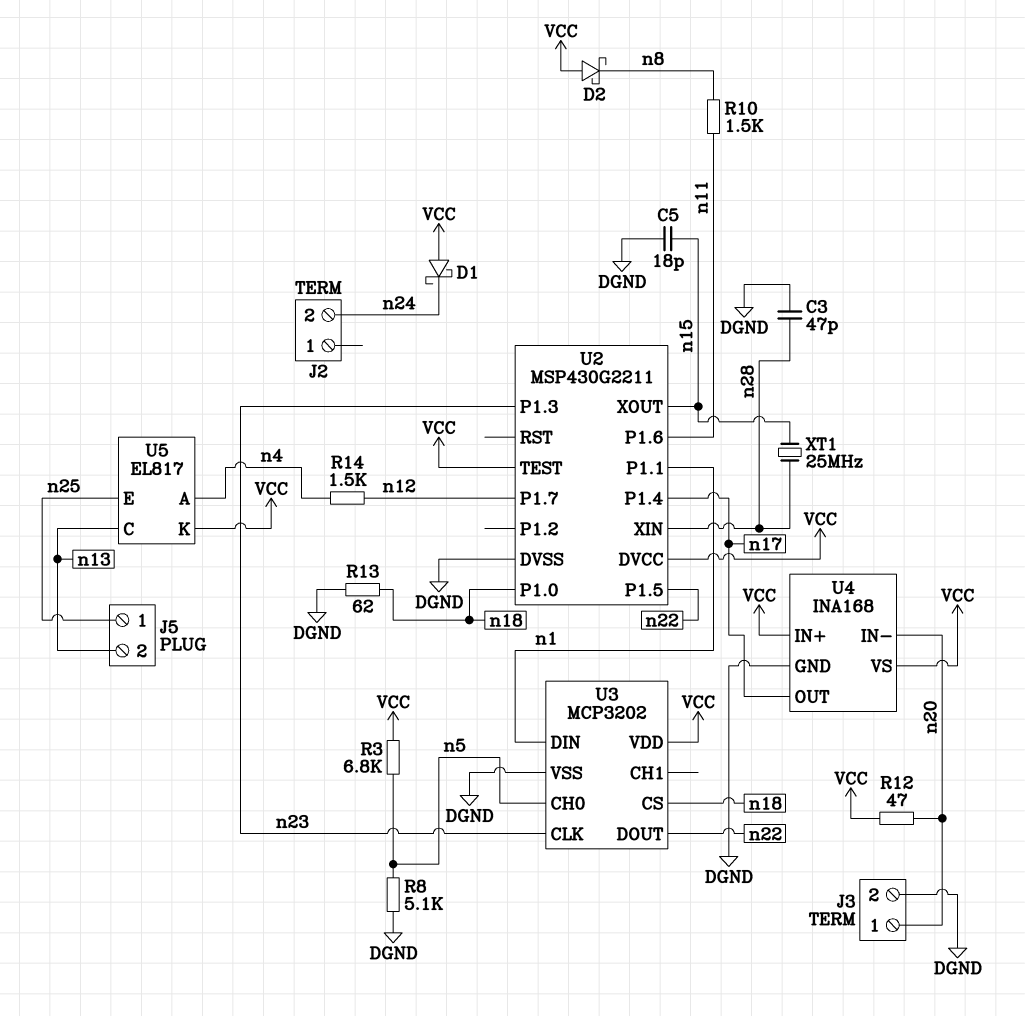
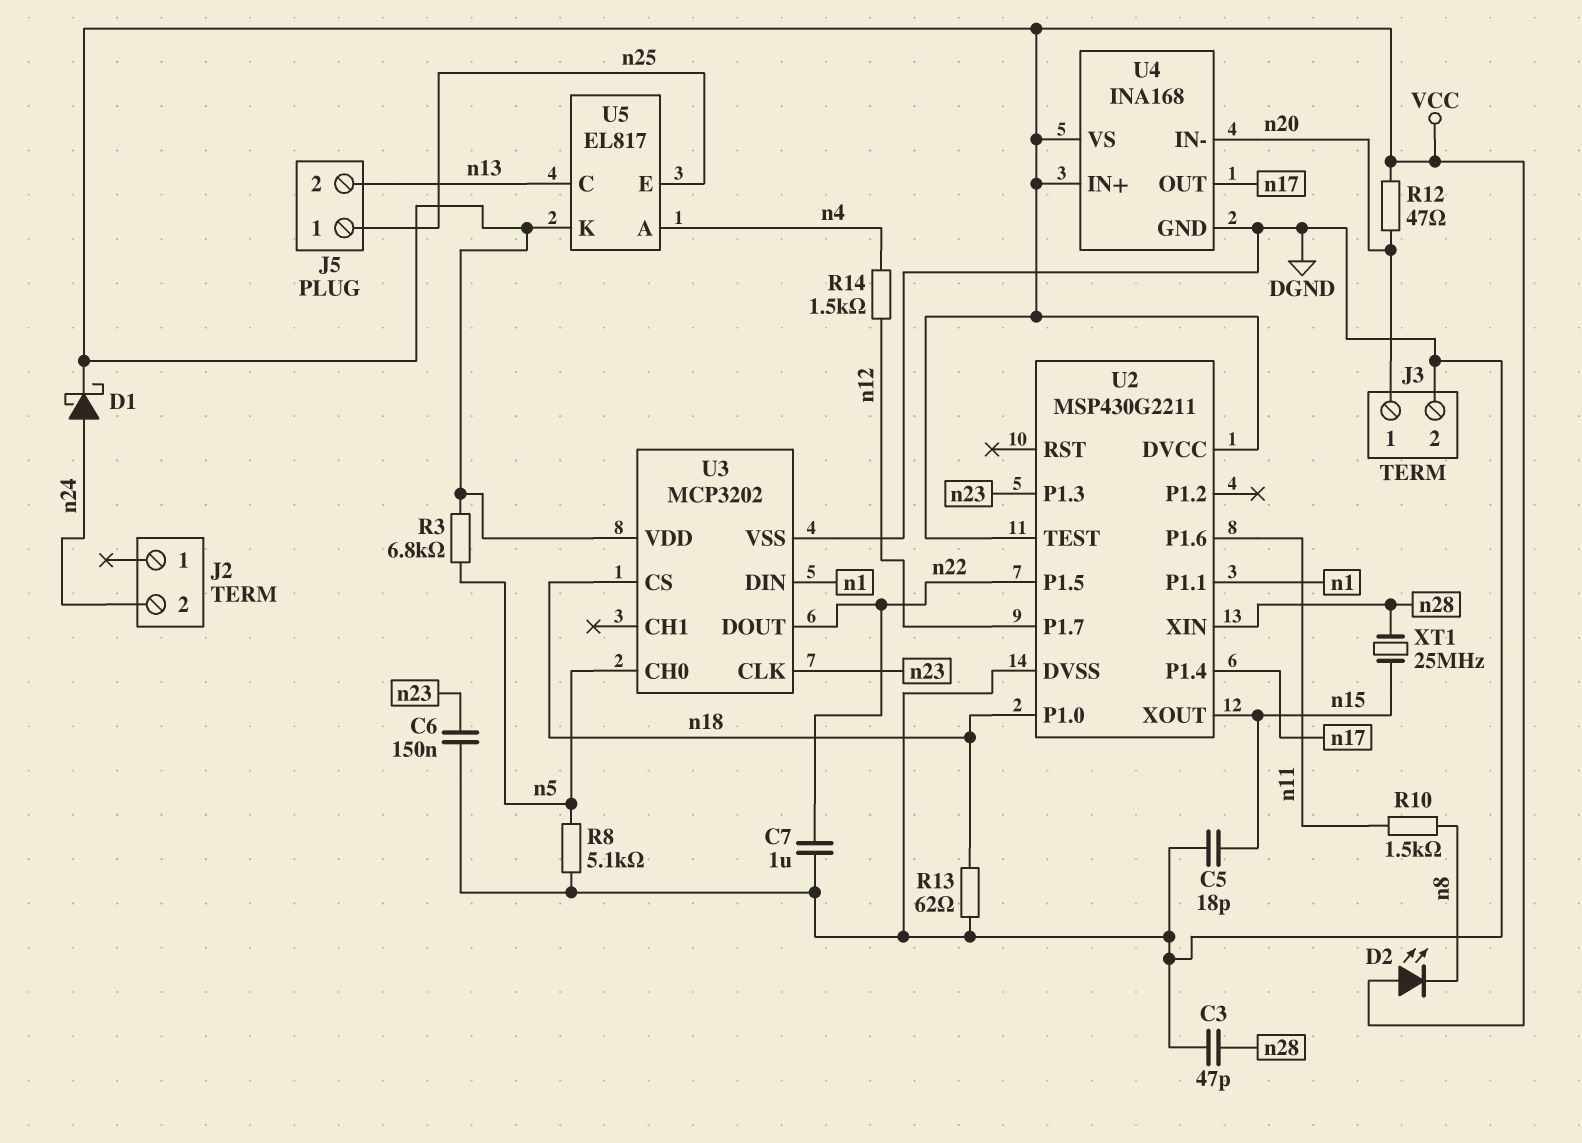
C6: none -> 150nF (DGND, n23)
C7: none -> 1uF (DGND, n22)
D1: schottky (A VCC, K n24) -> schottky (A n24, K VCC)
D2: schottky (A VCC, K n8) -> LED (A VCC, K n8)

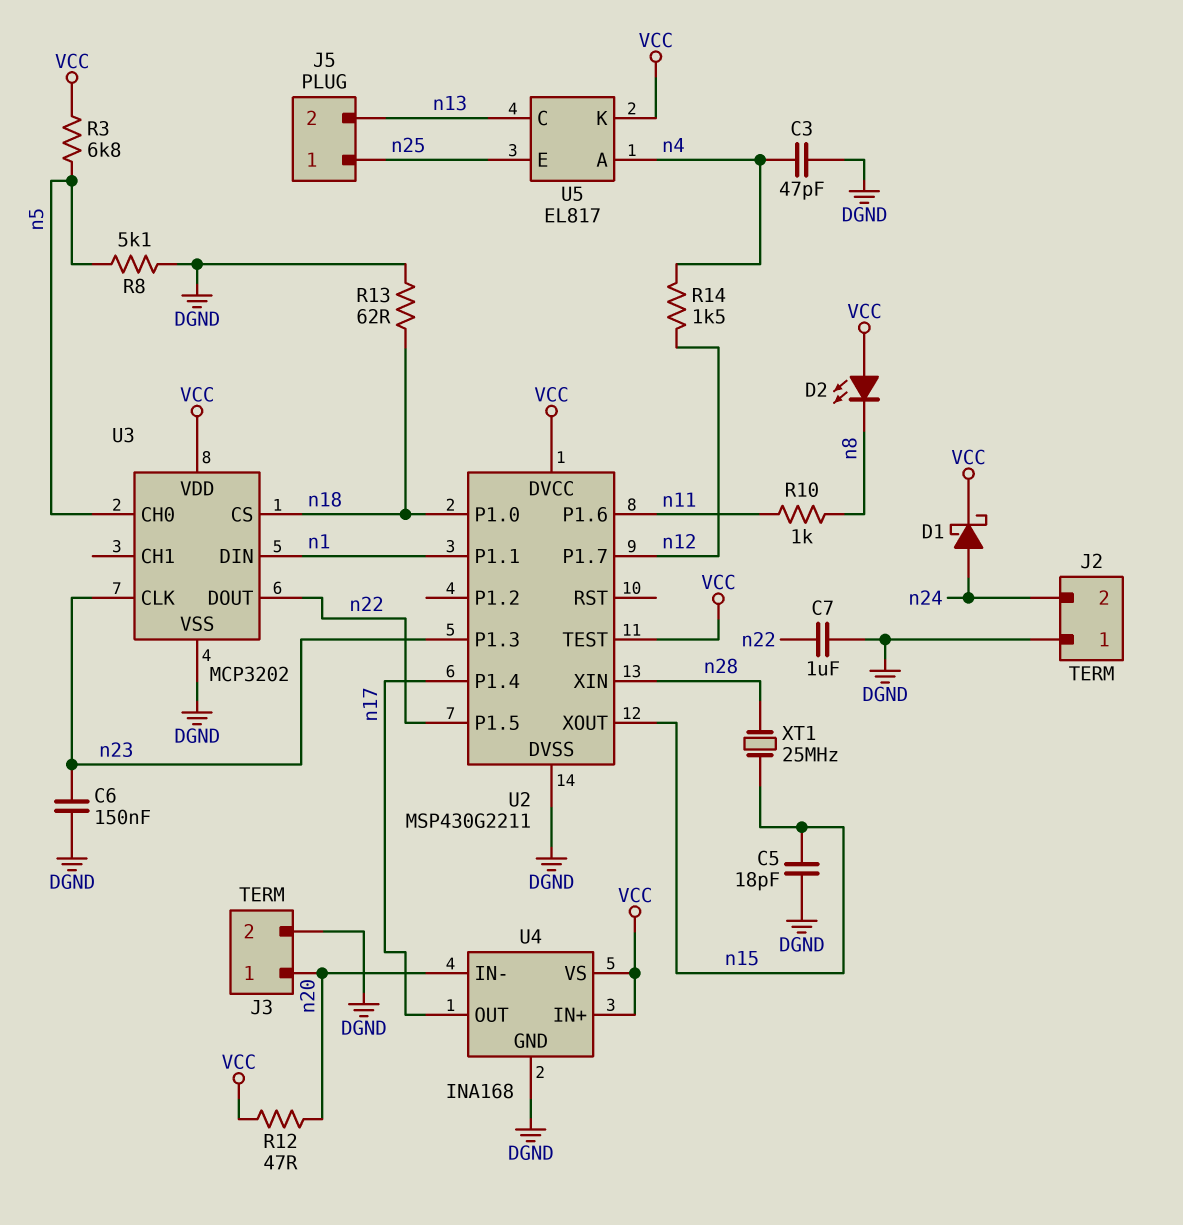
C3: 47pF (DGND, n28) -> 47pF (DGND, n4)
J2 pin 1: none -> DGND
R10: 1.5k (n8, n11) -> 1k (n8, n11)

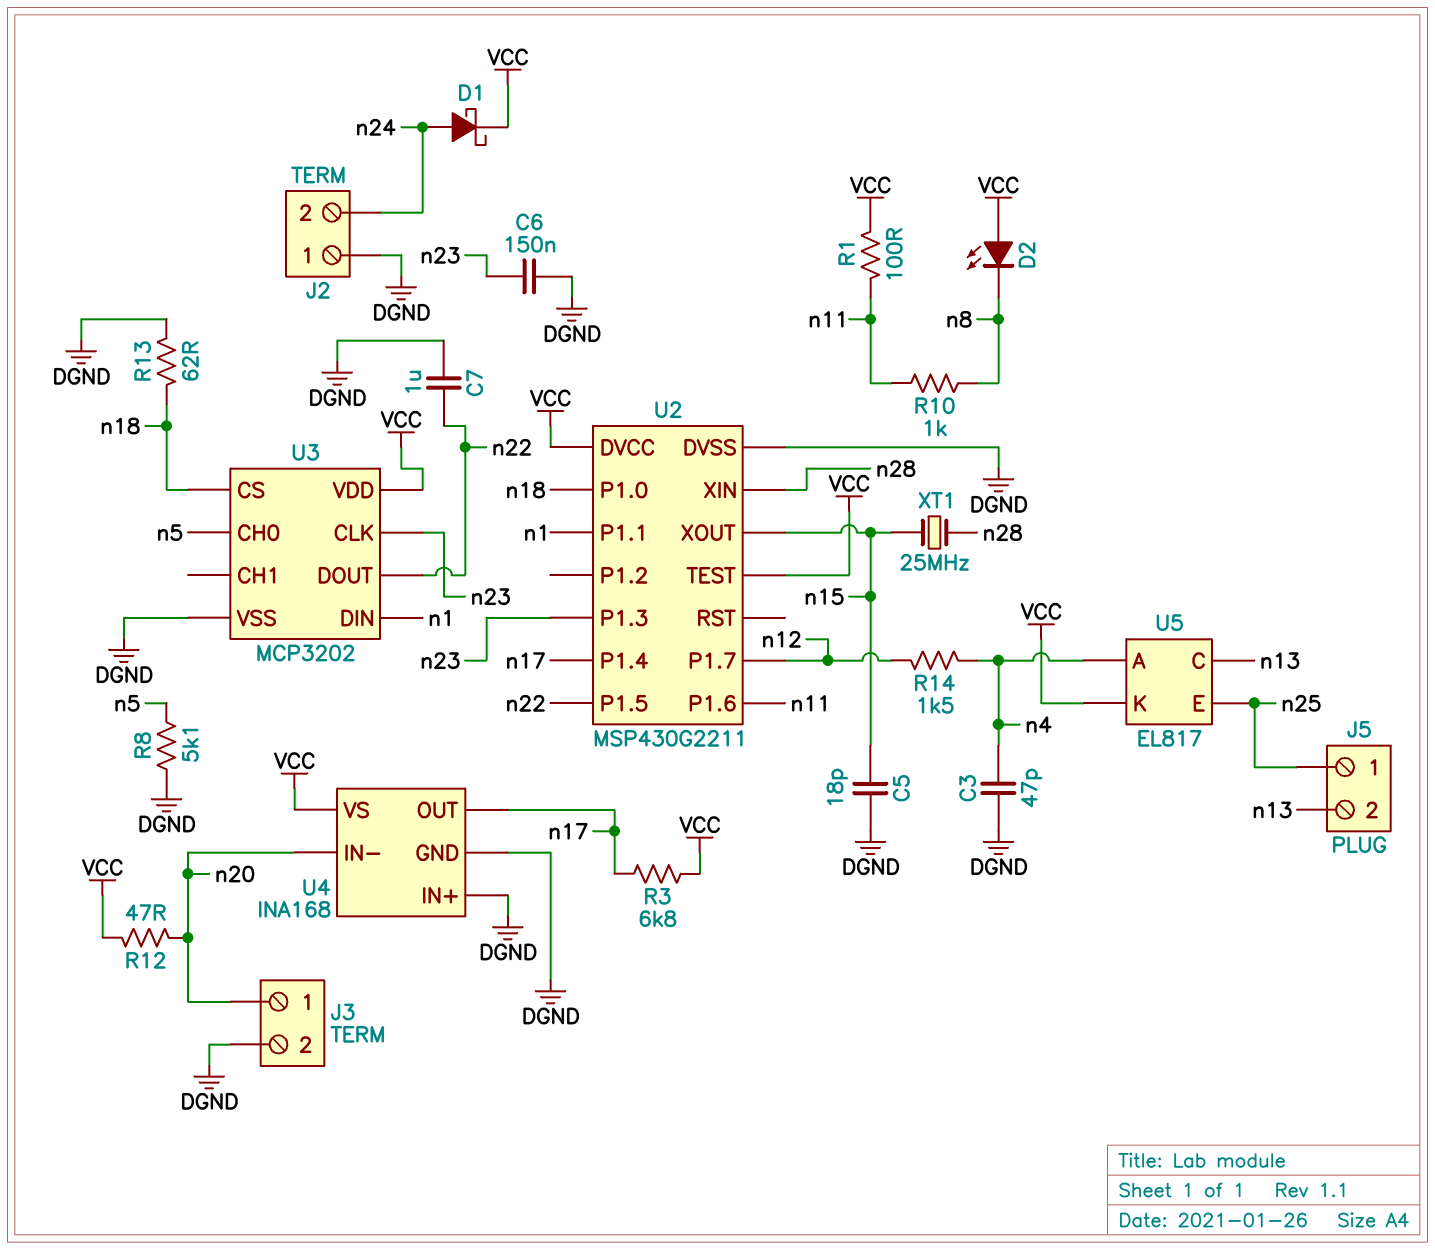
R1: none -> 100 (VCC, n11)
R3: 6.8k (VCC, n5) -> 6.8k (VCC, n17)
U4 pin IN+: VCC -> DGND

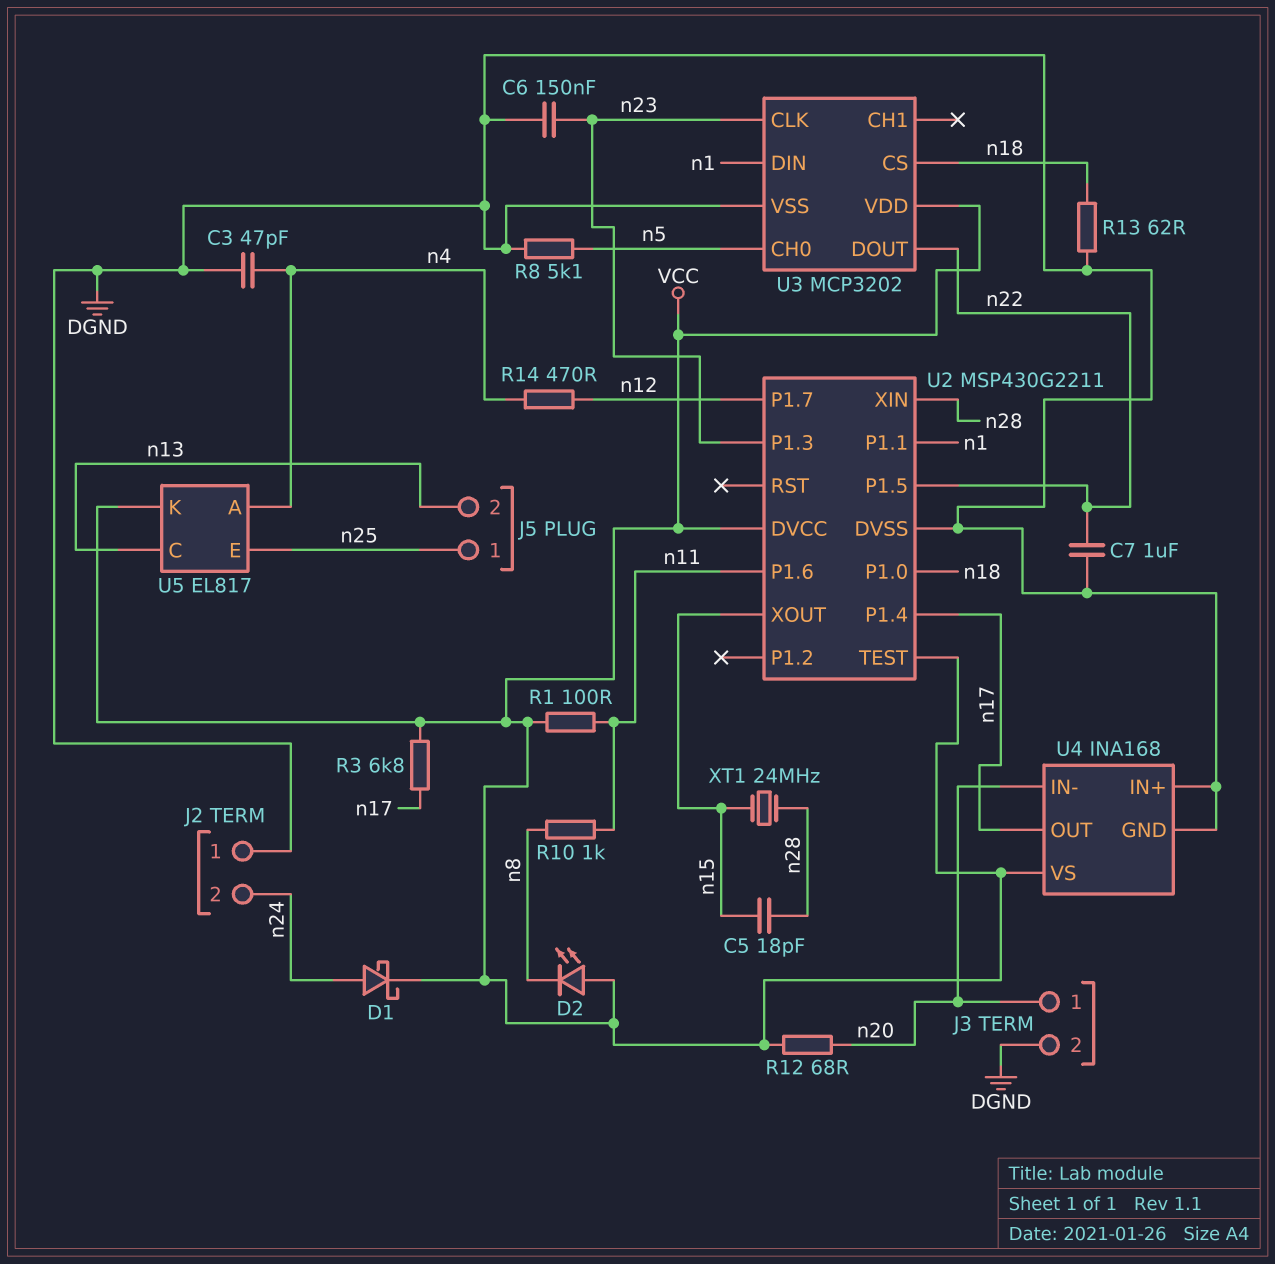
C5: 18pF (DGND, n15) -> 18pF (n15, n28)
R12: 47 (VCC, n20) -> 68 (VCC, n20)
R14: 1.5k (n4, n12) -> 470 (n4, n12)
XT1: 25MHz (n15, n28) -> 24MHz (n15, n28)

